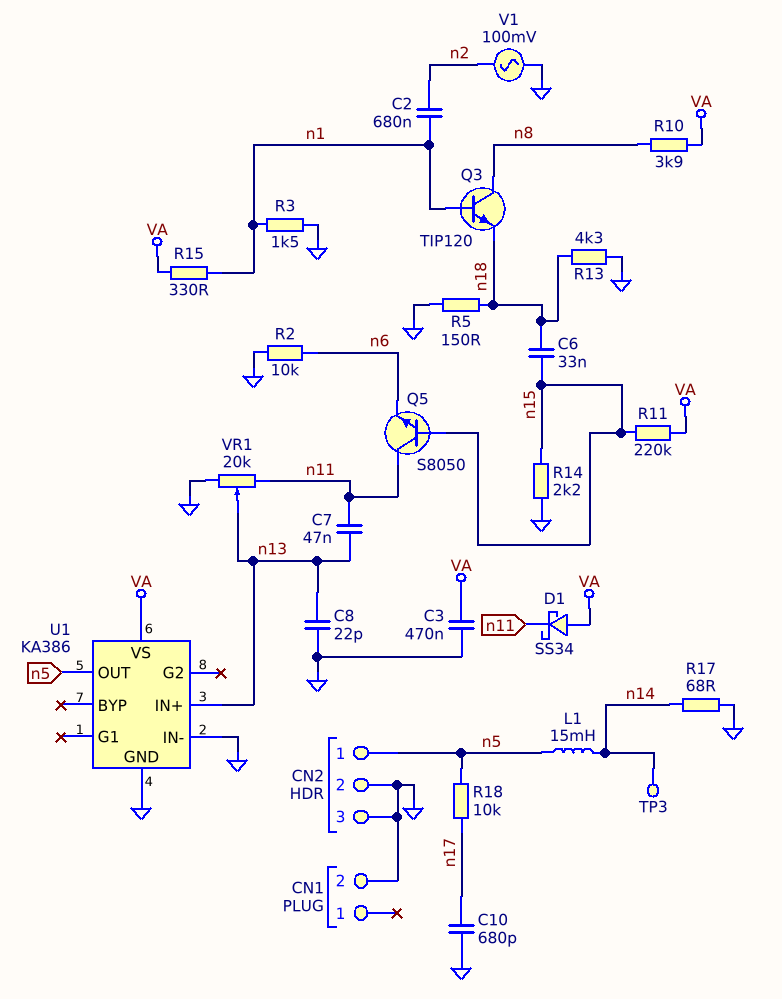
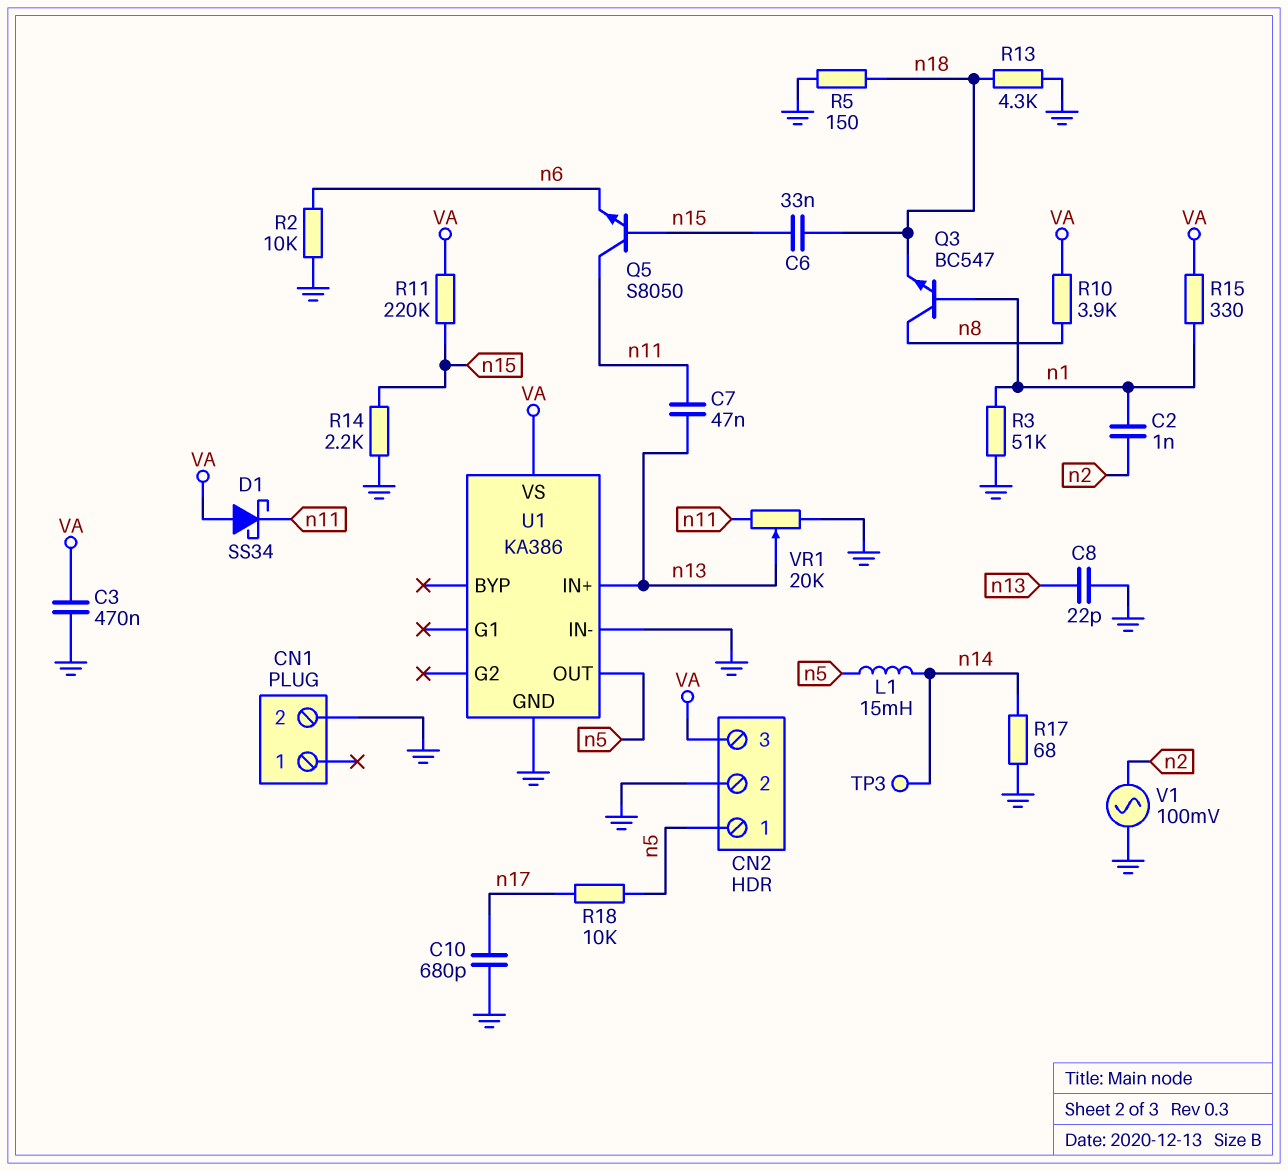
C2: 680nF (n1, n2) -> 1nF (n1, n2)
CN2 pin 3: GND -> VA
Q3: NPN TIP120 (B n1, C n8, E n18) -> NPN BC547 (B n1, C n8, E n18)
R3: 1.5k (GND, n1) -> 51k (GND, n1)

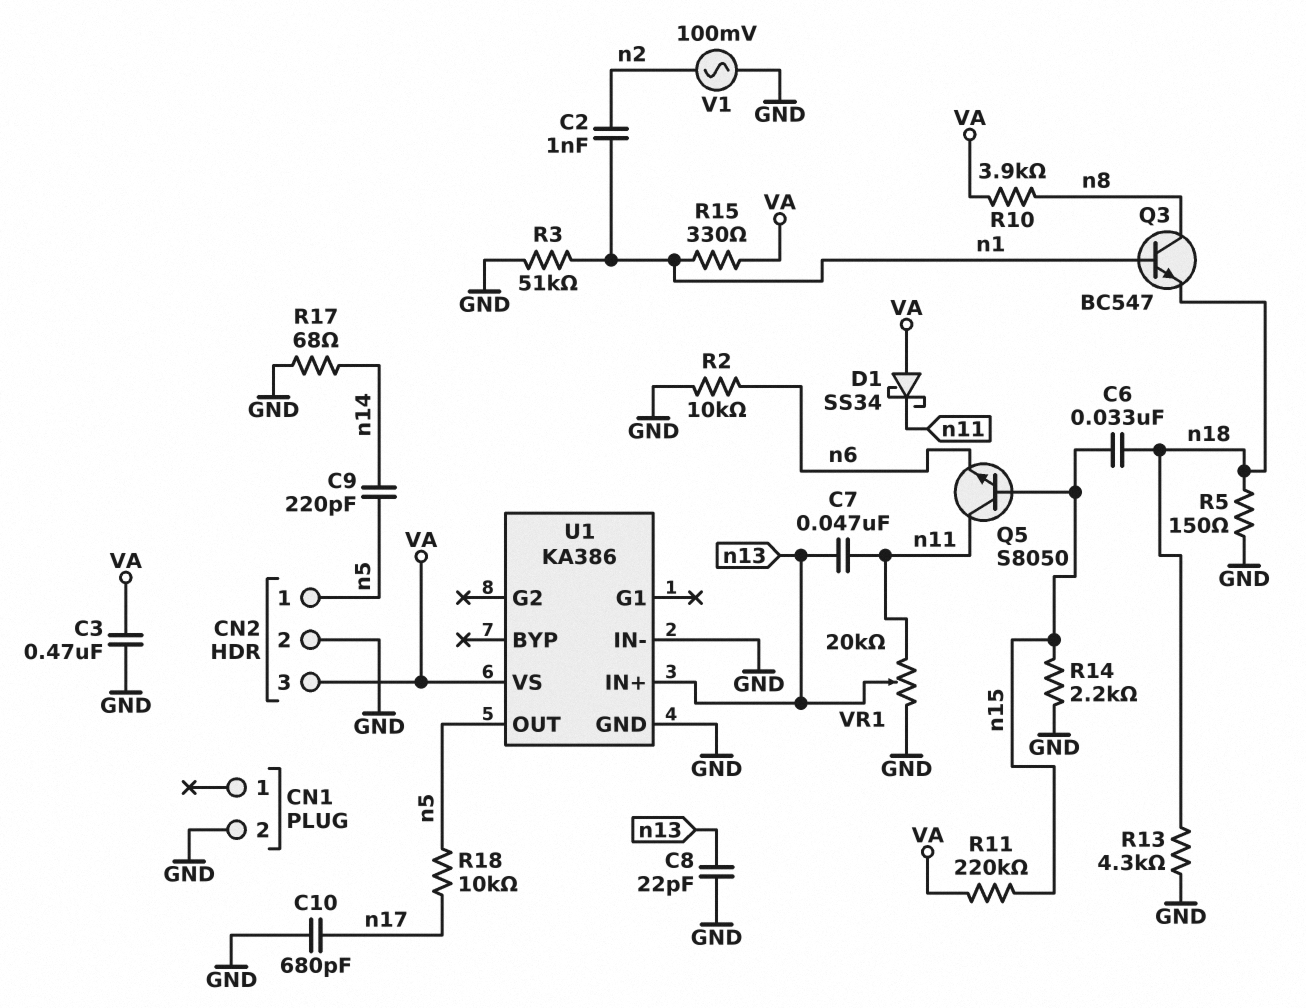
C9: none -> 220pF (n5, n14)
L1: 15mH (n5, n14) -> none
TP3: test point (n14) -> none

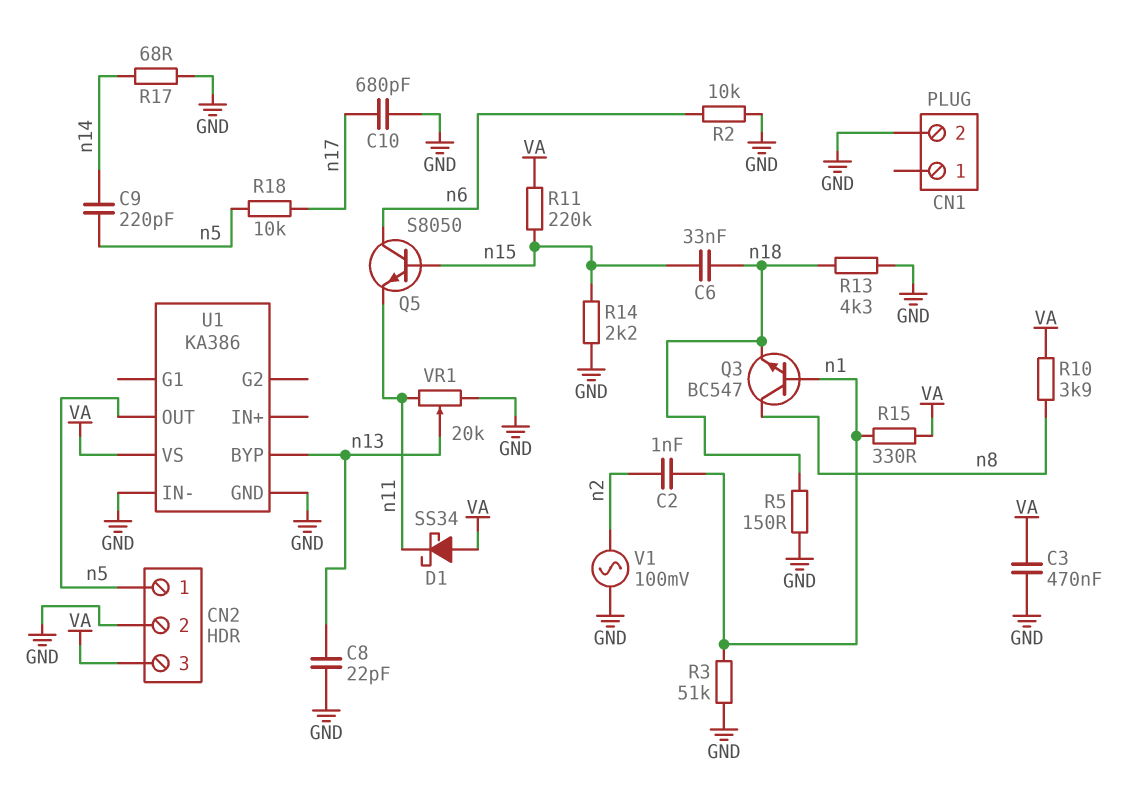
C7: 47nF (n11, n13) -> none
Q5: NPN S8050 (B n15, C n11, E n6) -> NPN S8050 (B n15, C n6, E n11)
U1 pin BYP: none -> n13
U1 pin IN+: n13 -> none

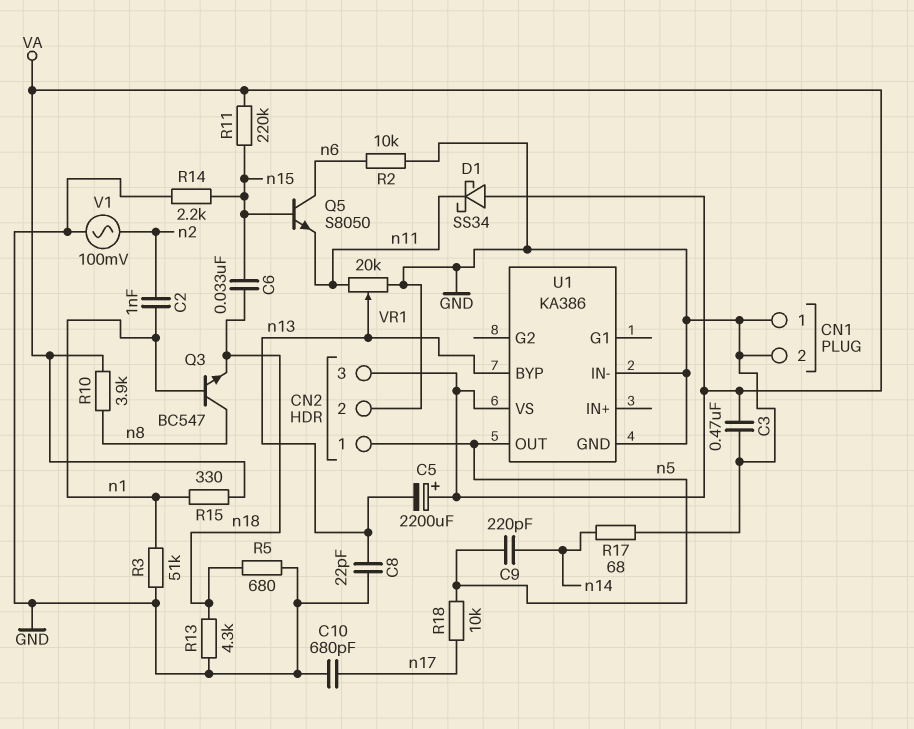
C5: none -> 2200uF (plus VA, minus n13)
CN1 pin 1: none -> GND
R5: 150 (GND, n18) -> 680 (GND, n18)

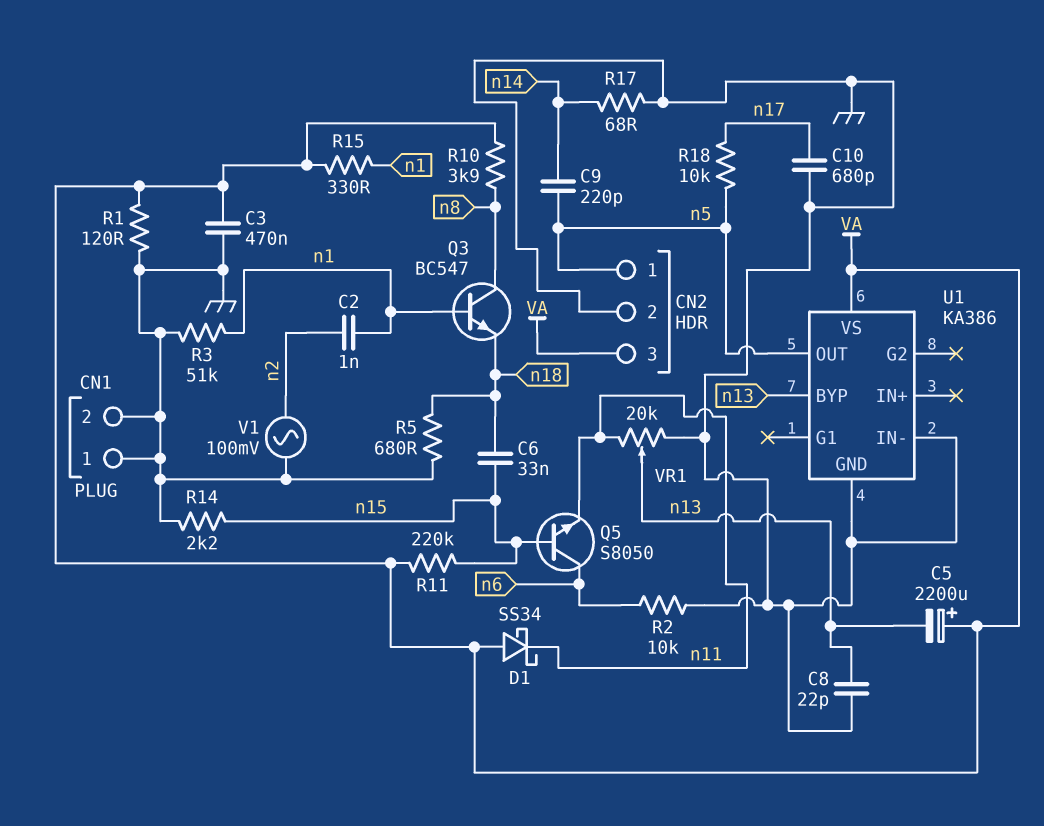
R1: none -> 120 (GND, VA)
R13: 4.3k (GND, n18) -> none

